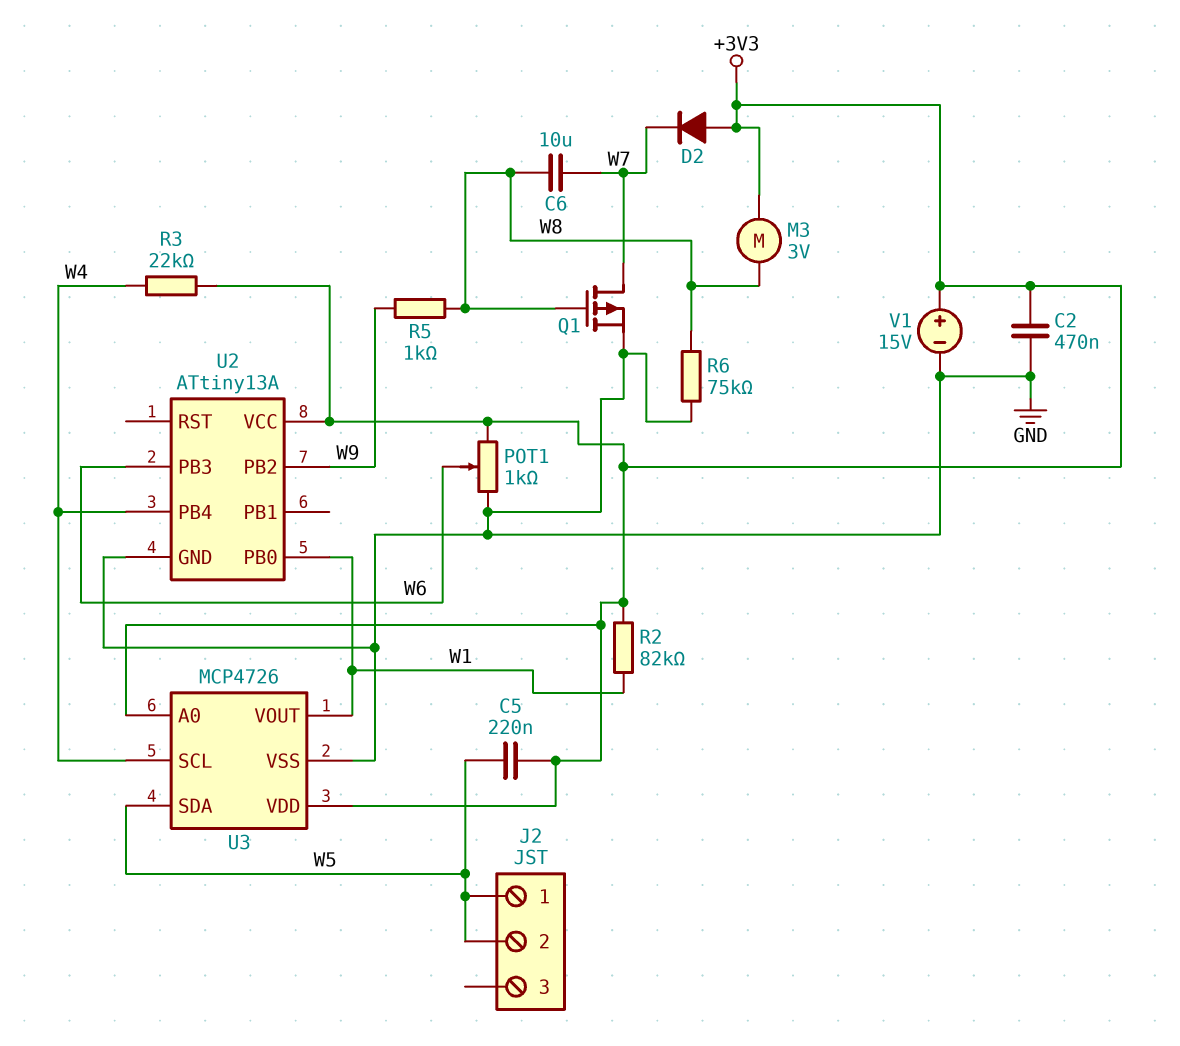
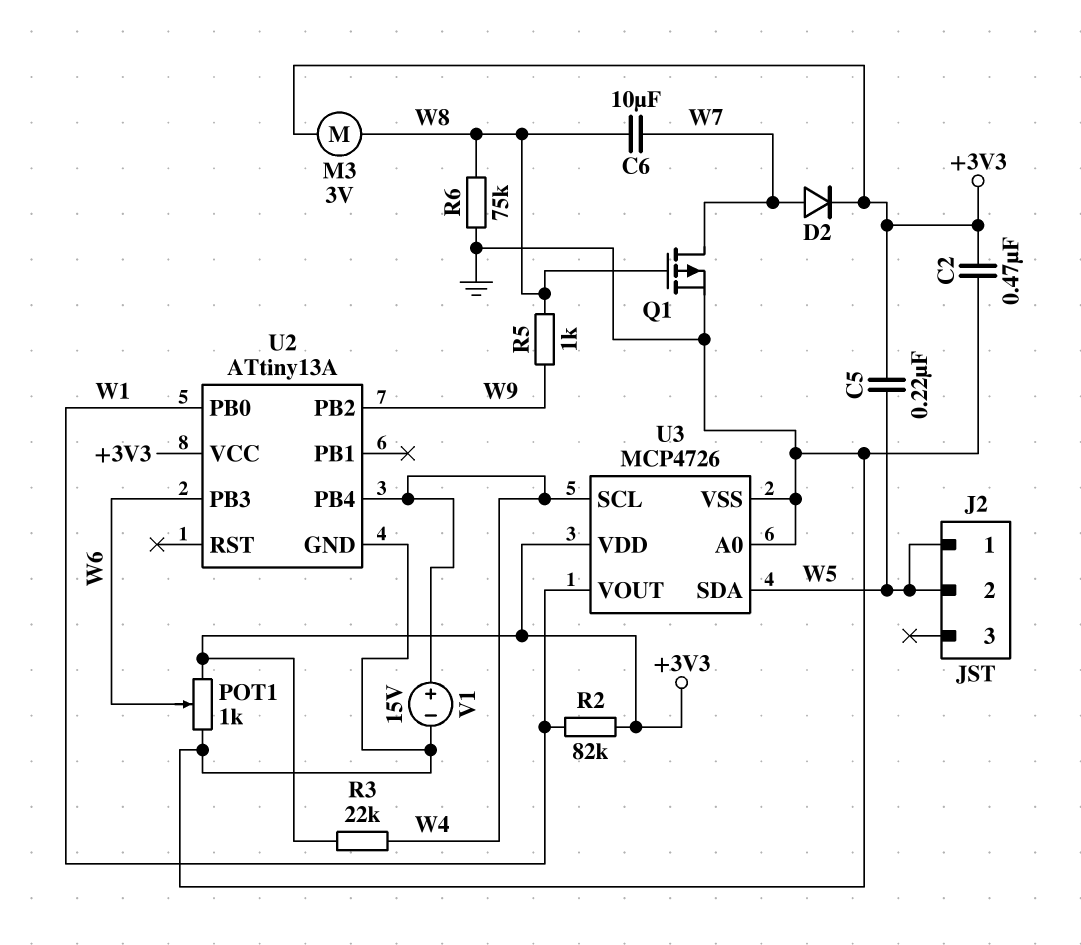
D2: diode (A +3V3, K W7) -> diode (A W7, K +3V3)
U3 pin A0: +3V3 -> GND
V1: 15V (plus +3V3, minus GND) -> 15V (plus W4, minus GND)

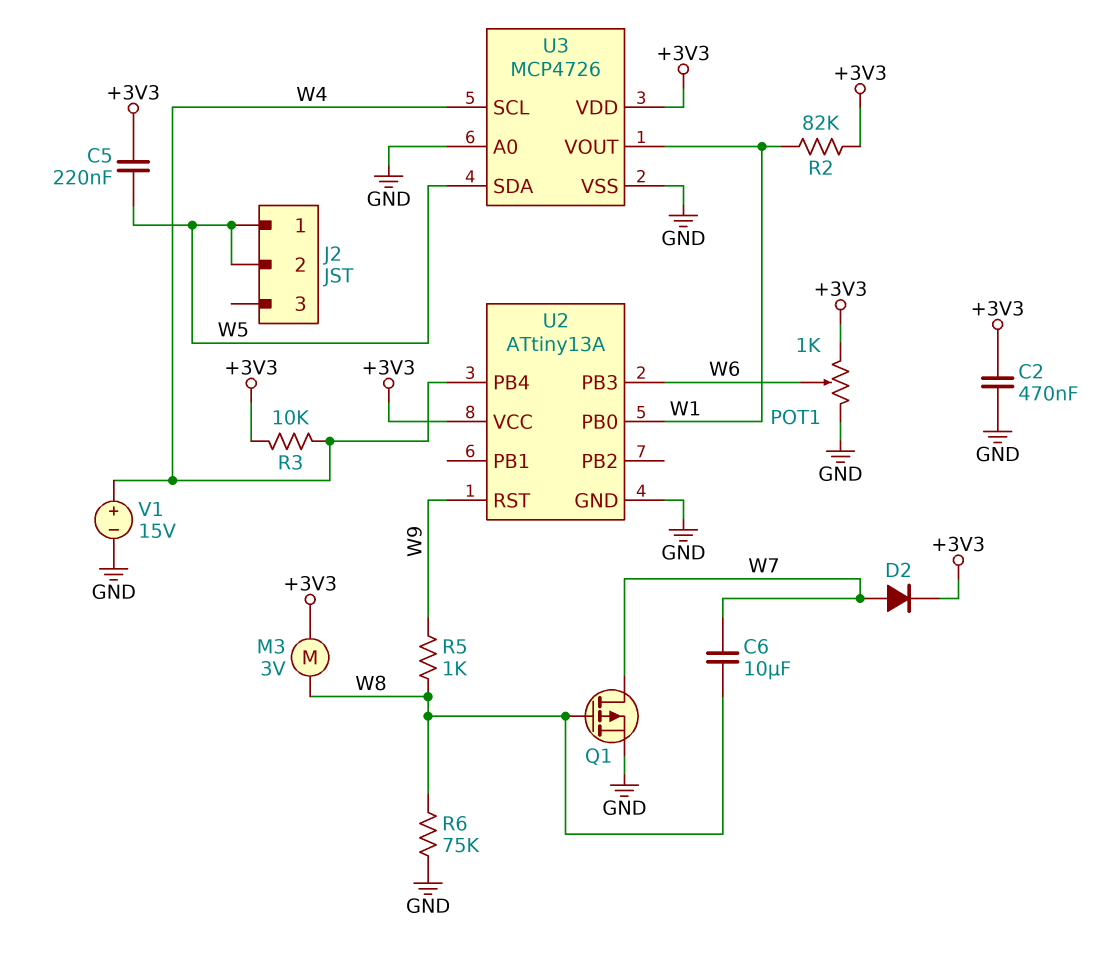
R3: 22k (+3V3, W4) -> 10k (+3V3, W4)
U2 pin PB2: W9 -> none
U2 pin RST: none -> W9

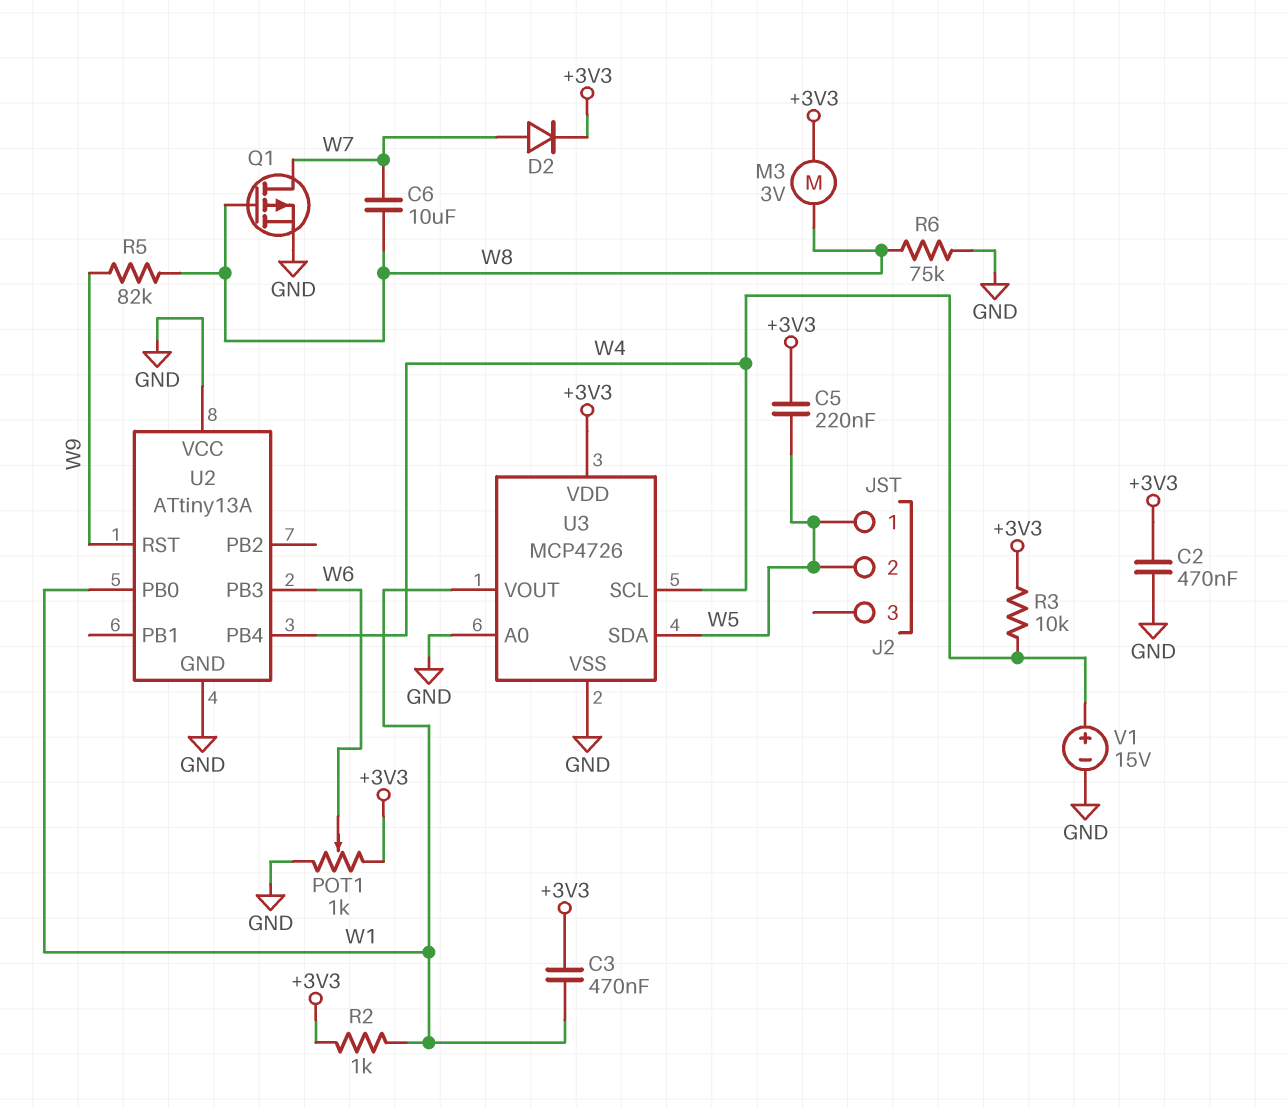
C3: none -> 470nF (+3V3, W1)
R2: 82k (+3V3, W1) -> 1k (+3V3, W1)
R5: 1k (W8, W9) -> 82k (W8, W9)
U2 pin VCC: +3V3 -> GND

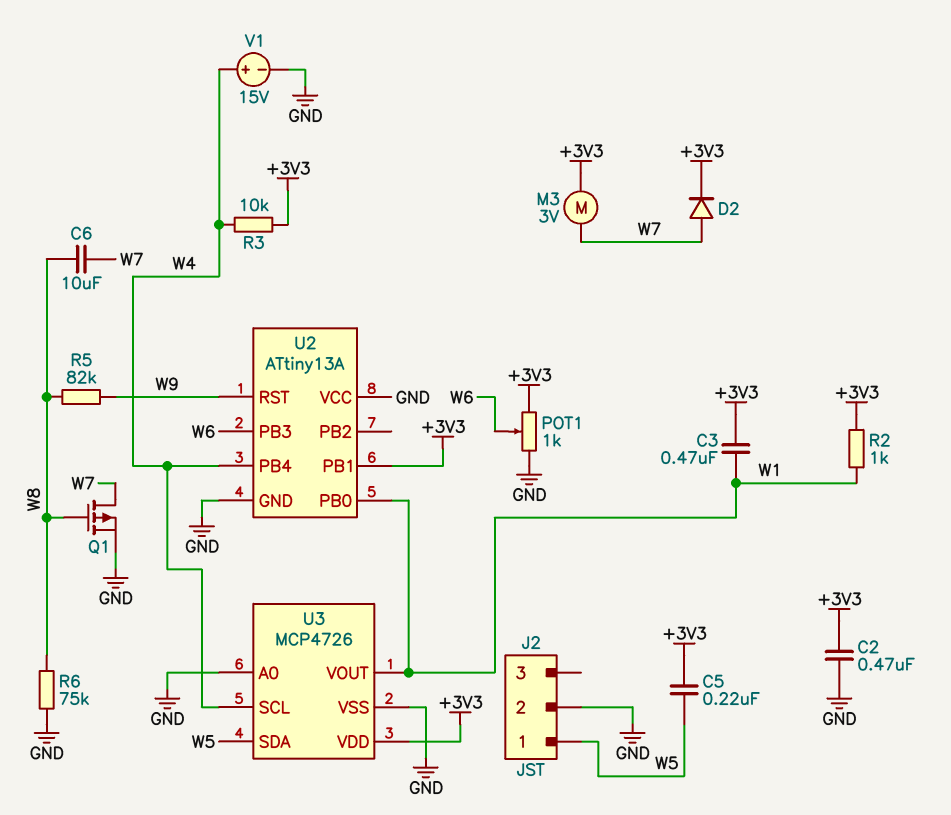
J2 pin 2: W5 -> GND
M3: motor 3V (+3V3, W8) -> motor 3V (+3V3, W7)
U2 pin PB1: none -> +3V3

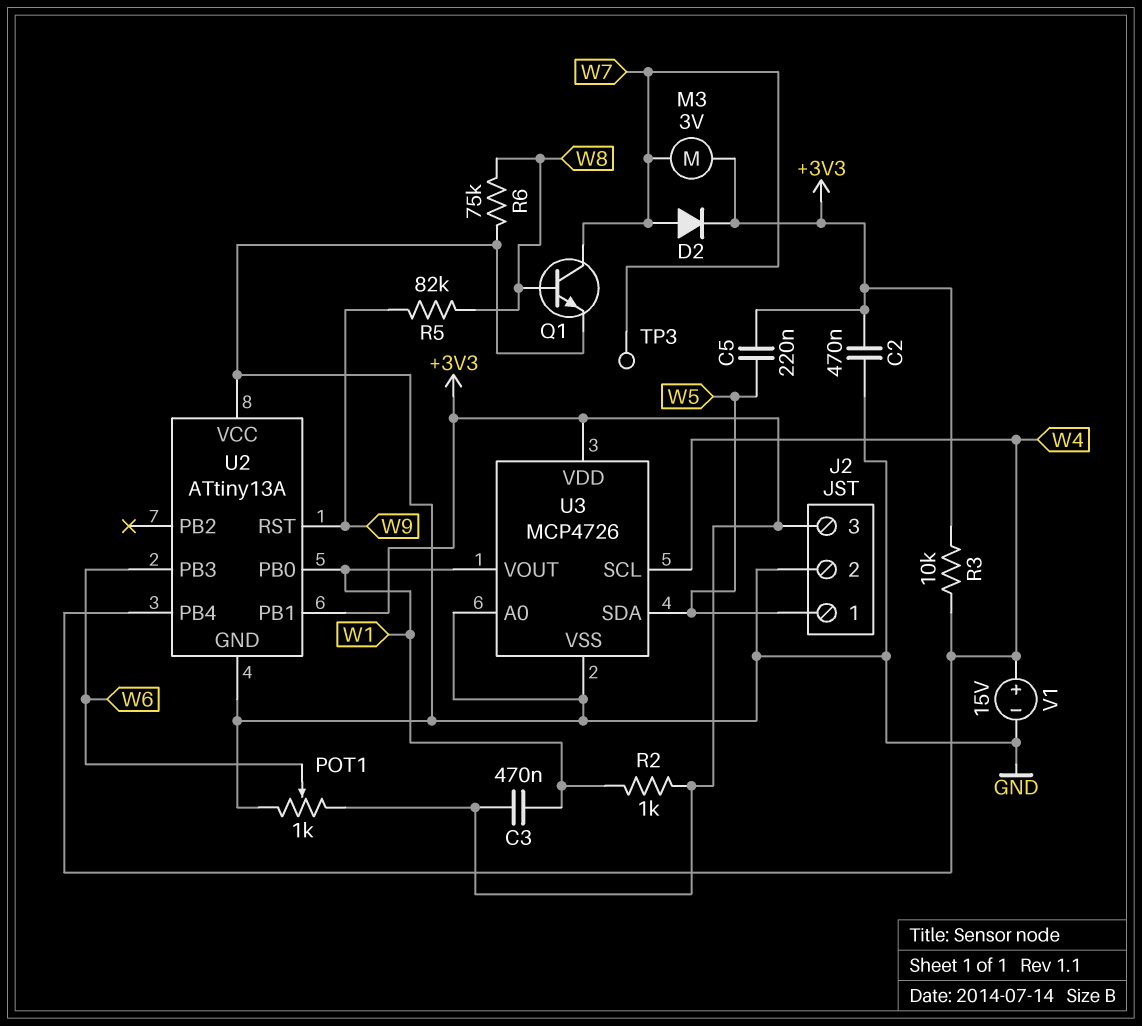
C6: 10uF (W7, W8) -> none
J2 pin 3: none -> +3V3
Q1: PMOS (G W8, D W7, S GND) -> NPN (B W8, C W7, E GND)
TP3: none -> test point (W7)

